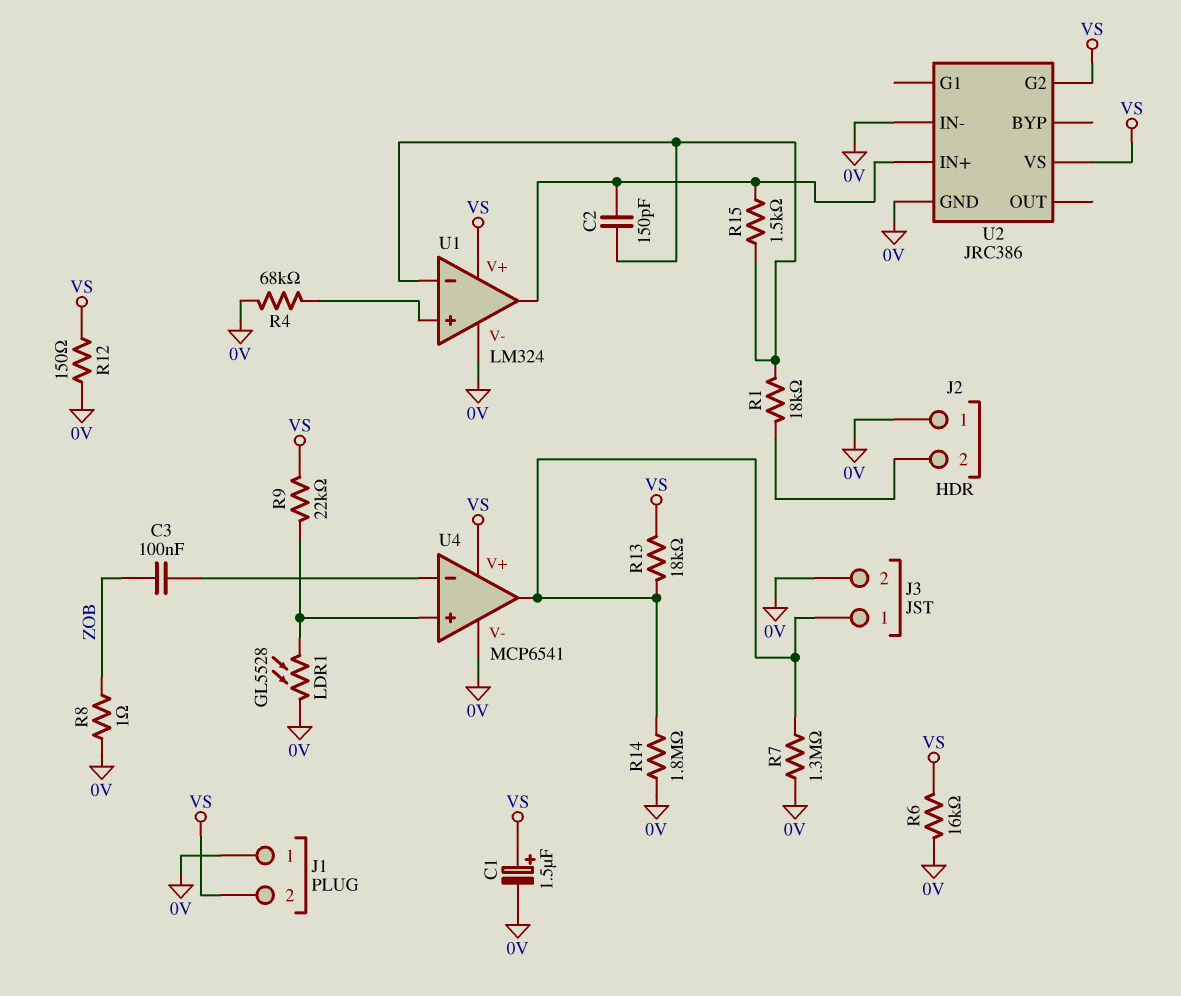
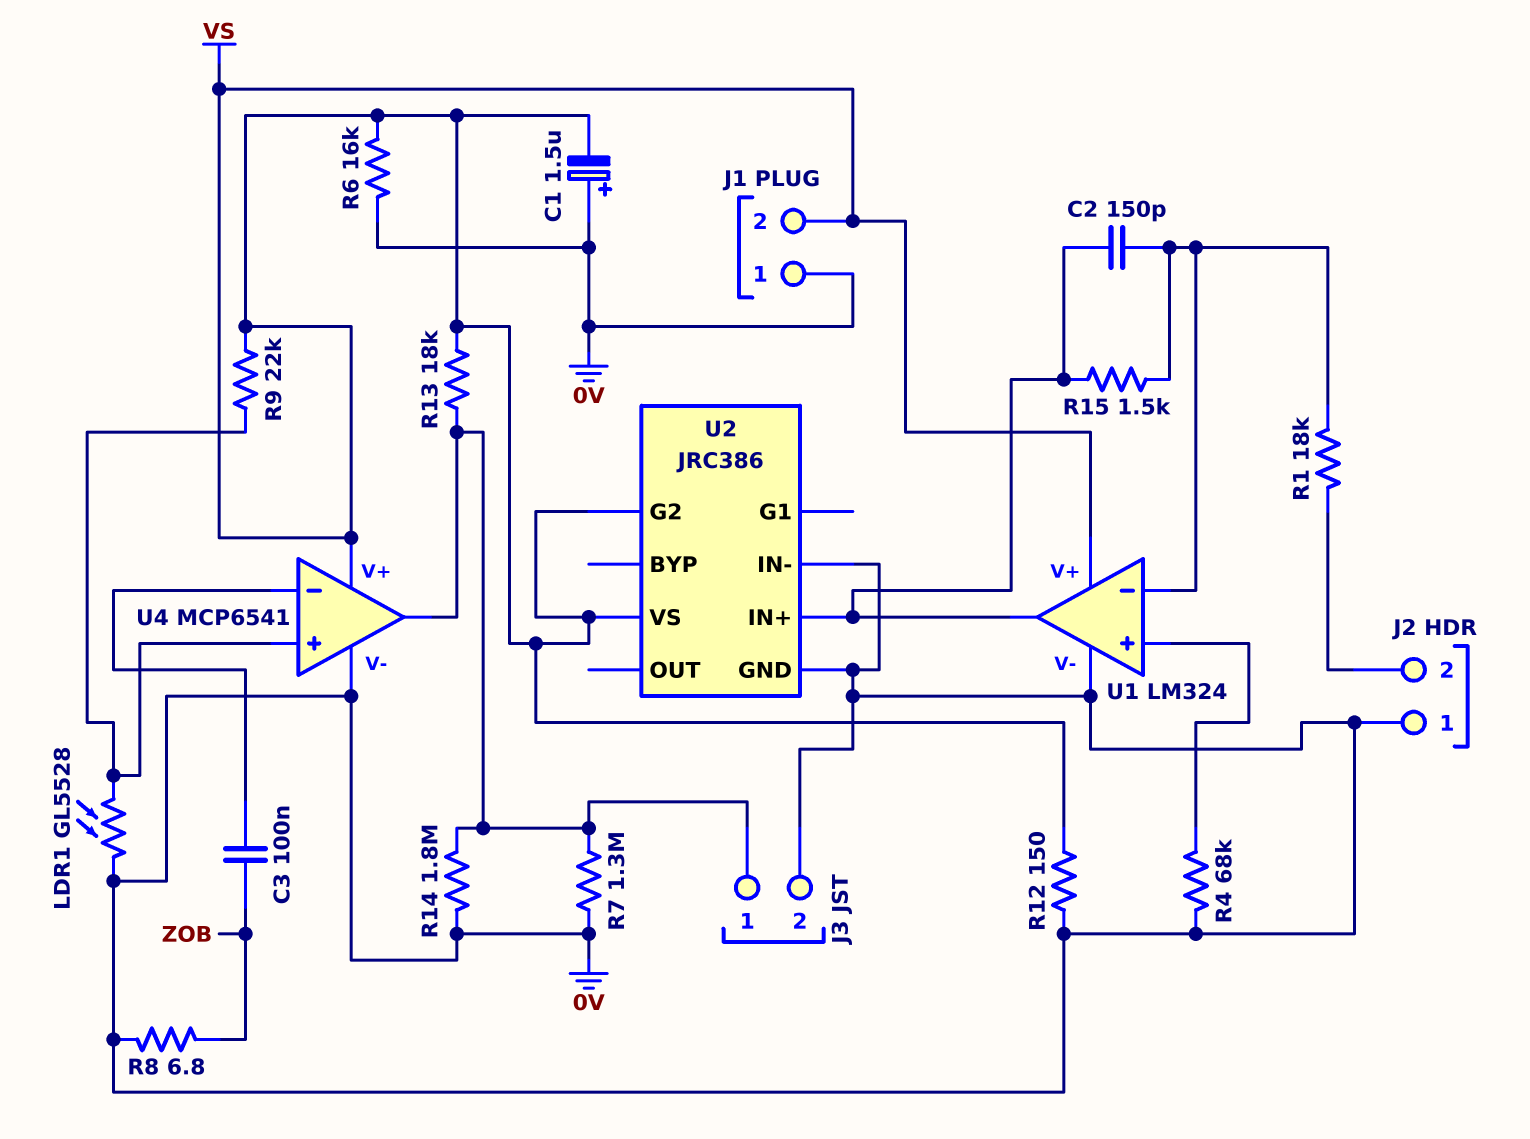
C1: 1.5uF (plus VS, minus 0V) -> 1.5uF (plus 0V, minus VS)
R8: 1 (0V, ZOB) -> 6.8 (0V, ZOB)

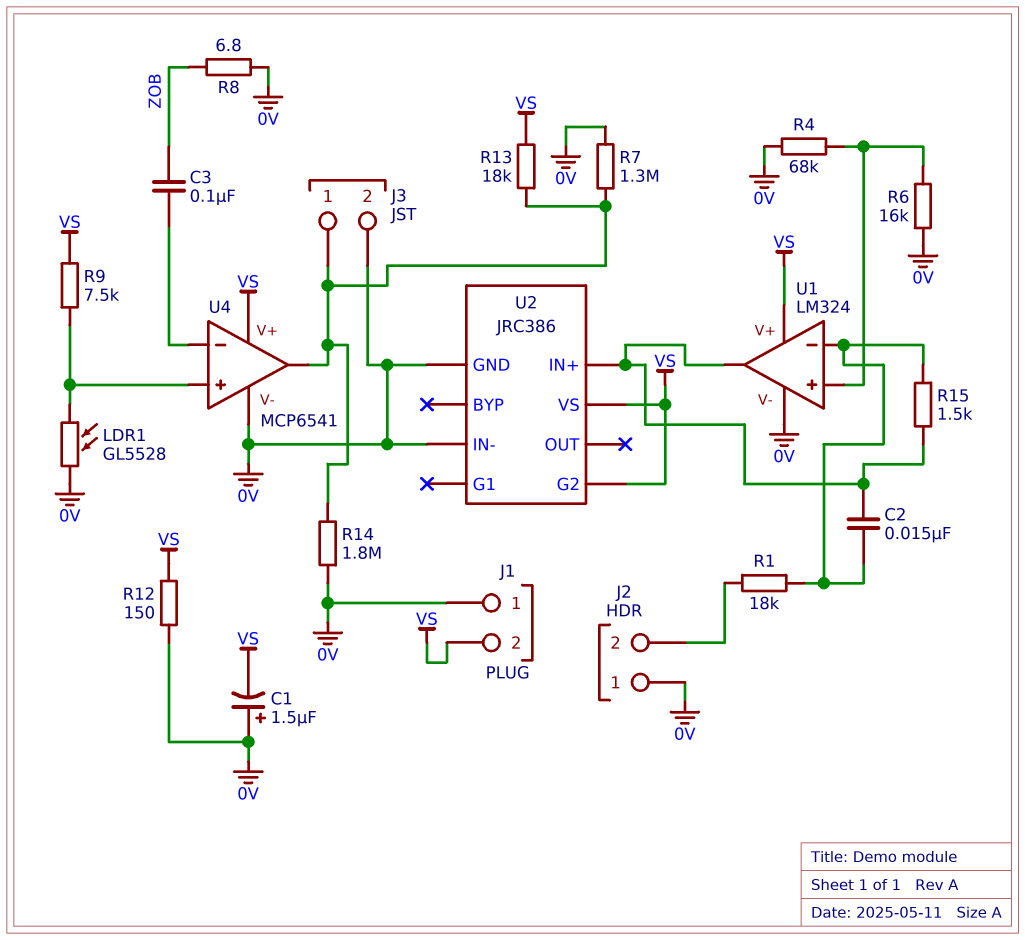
C2: 150pF (U1/in-, U1/out) -> 15nF (U1/in-, U1/out)
R6: 16k (0V, VS) -> 16k (0V, U1/in+)
R9: 22k (U4/in+, VS) -> 7.5k (U4/in+, VS)

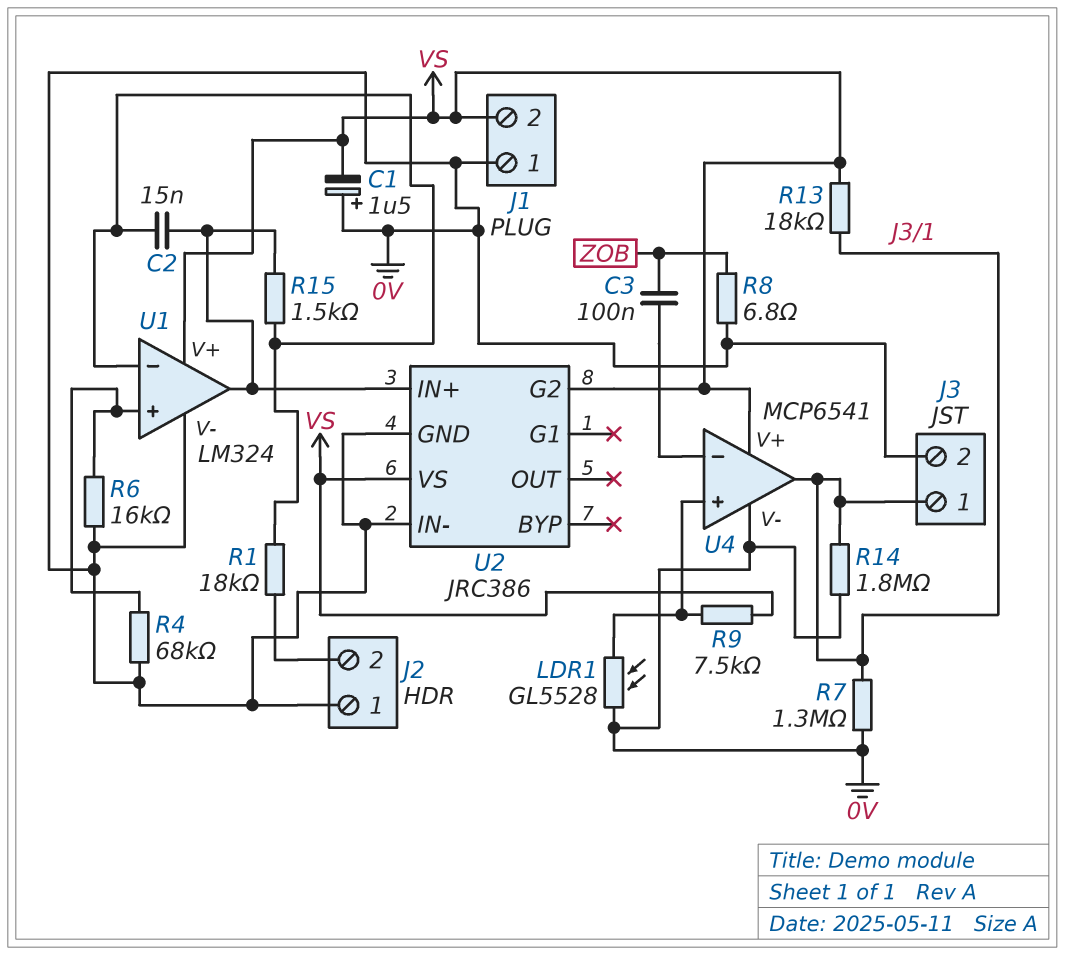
R12: 150 (0V, VS) -> none

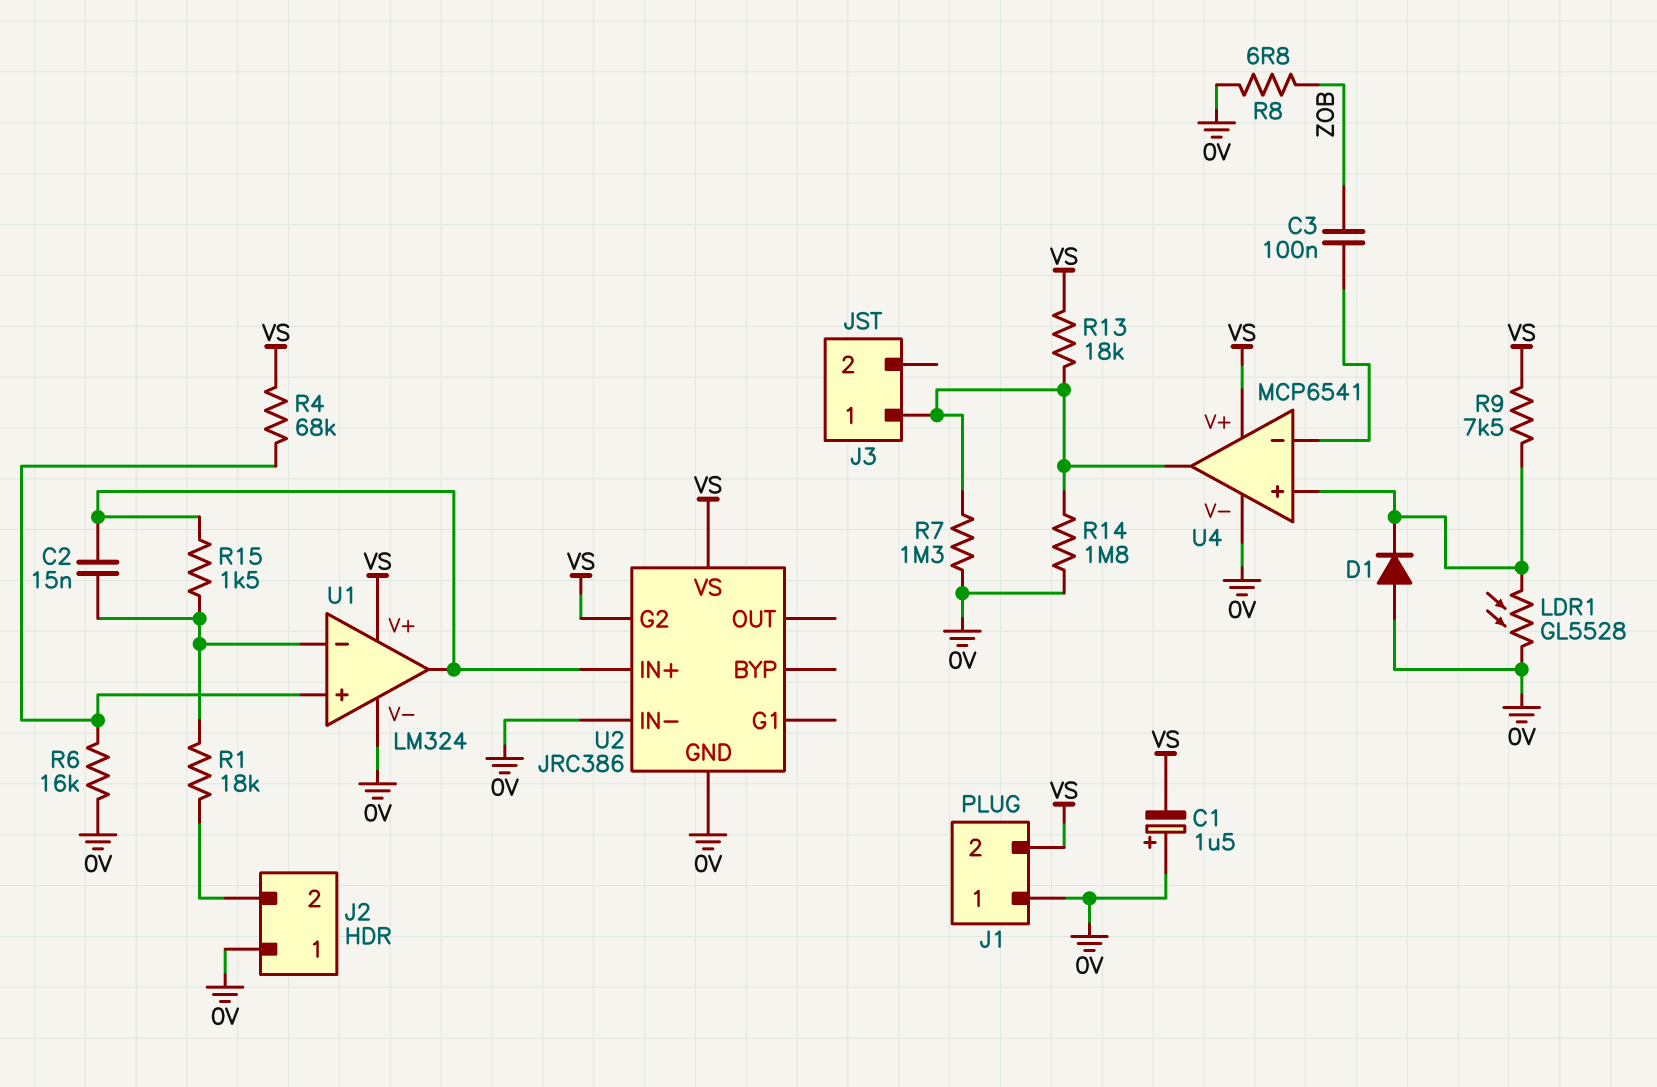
D1: none -> diode (A 0V, K U4/in+)
J3 pin 2: 0V -> none
R4: 68k (0V, U1/in+) -> 68k (U1/in+, VS)

